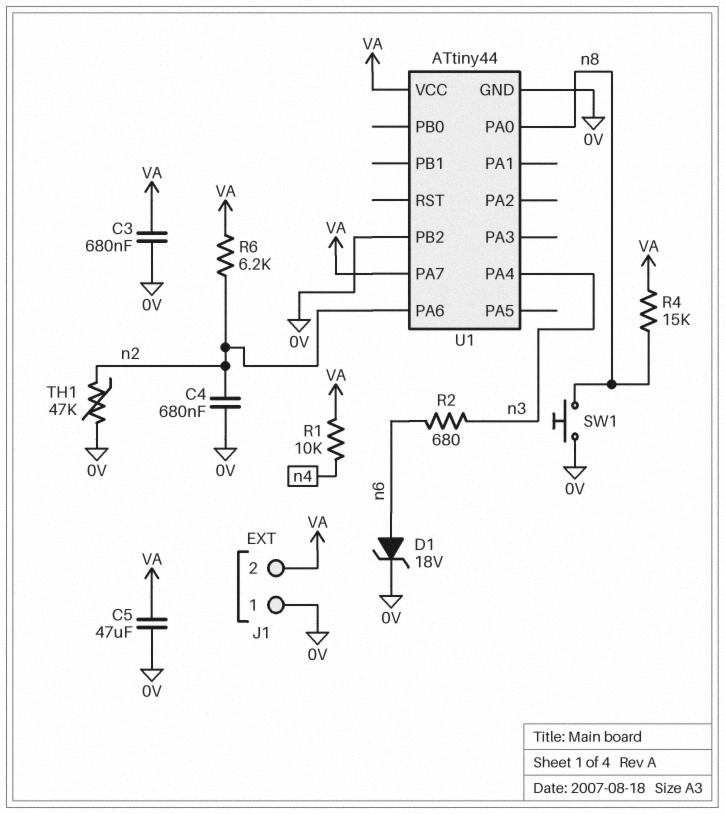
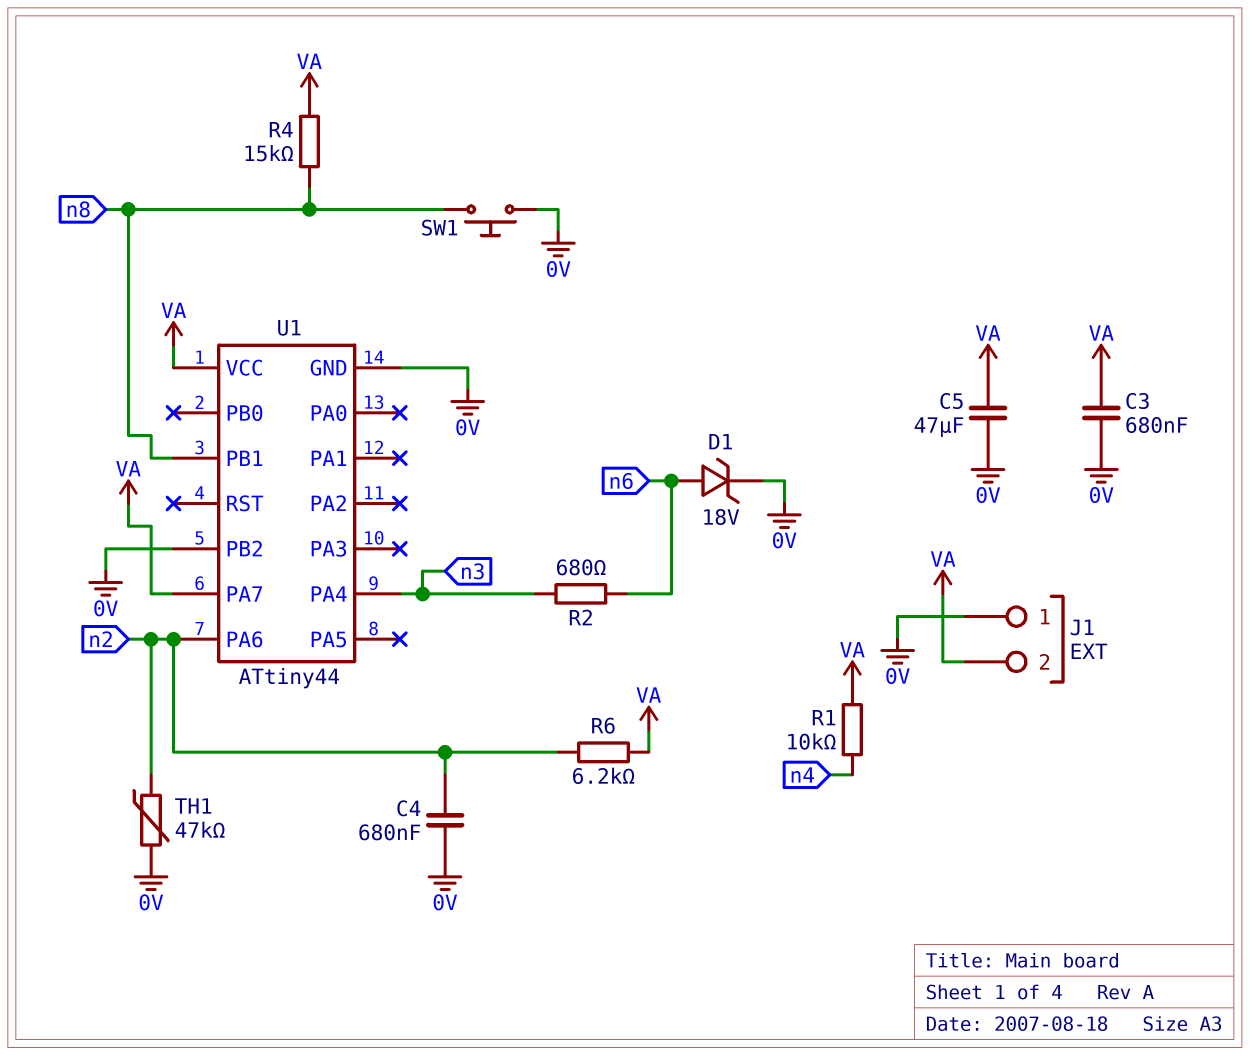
U1 pin PA0: n8 -> none
U1 pin PB1: none -> n8

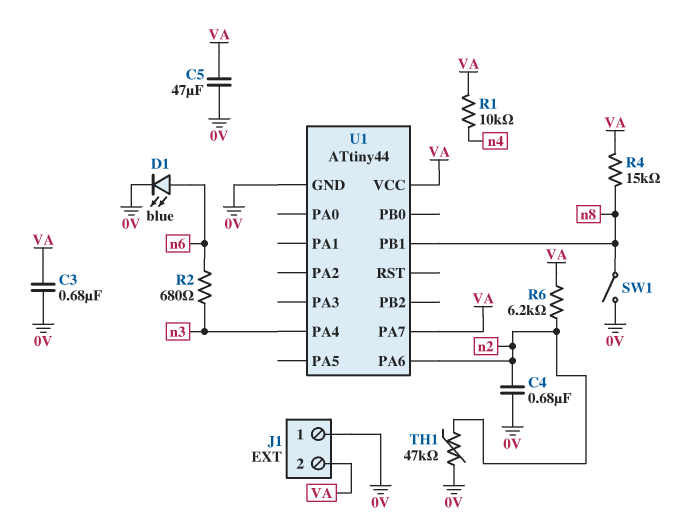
D1: zener 18V (A n6, K 0V) -> LED blue (A n6, K 0V)
SW1: button (0V, n8) -> switch (0V, n8)
U1 pin PB2: 0V -> none

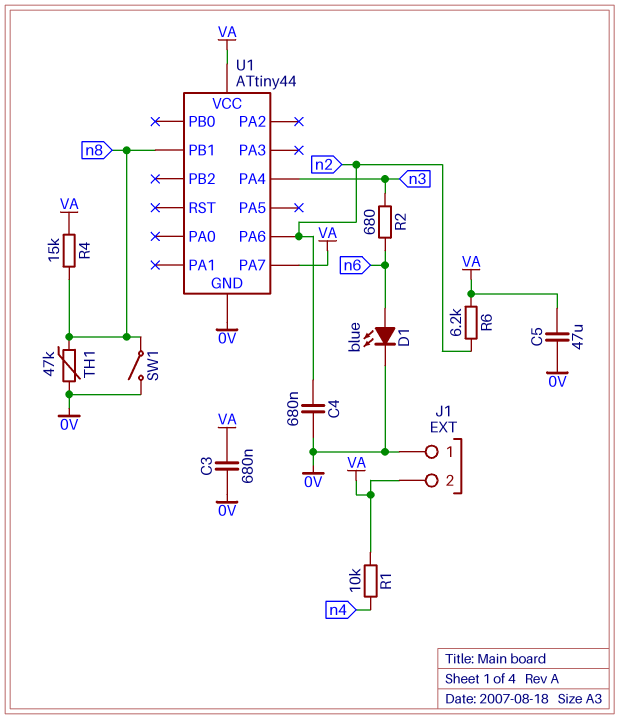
TH1: 47k (0V, n2) -> 47k (0V, n8)

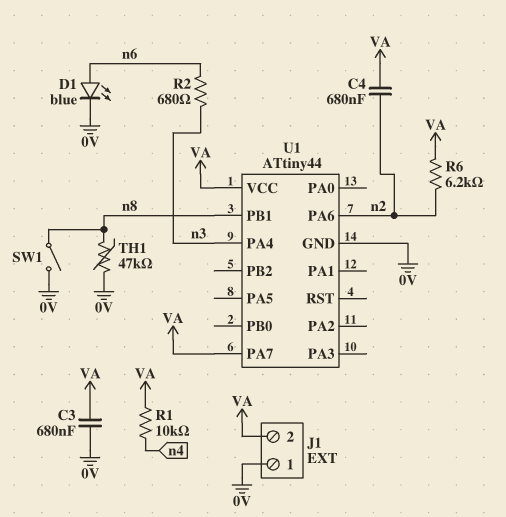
C4: 680nF (0V, n2) -> 680nF (VA, n2)
C5: 47uF (0V, VA) -> none
R4: 15k (VA, n8) -> none

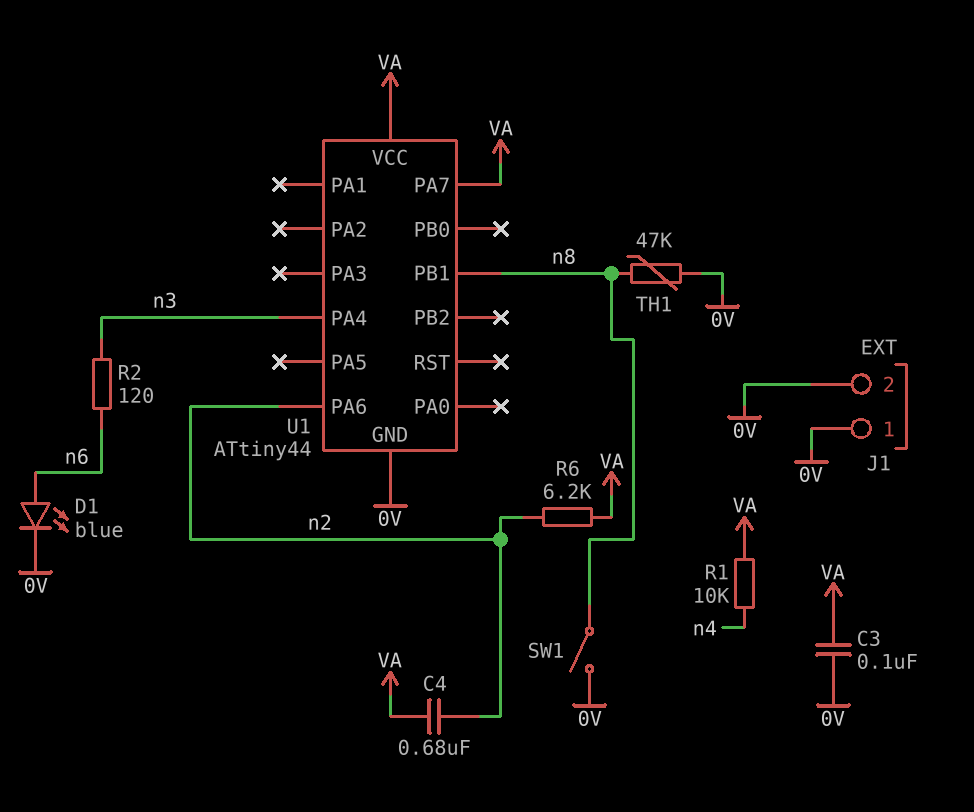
C3: 680nF (0V, VA) -> 100nF (0V, VA)
J1 pin 2: VA -> 0V
R2: 680 (n3, n6) -> 120 (n3, n6)

